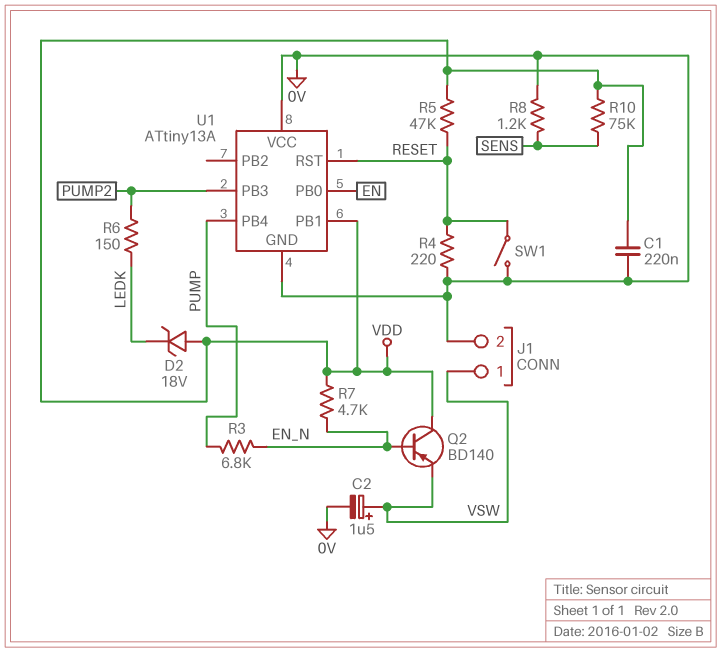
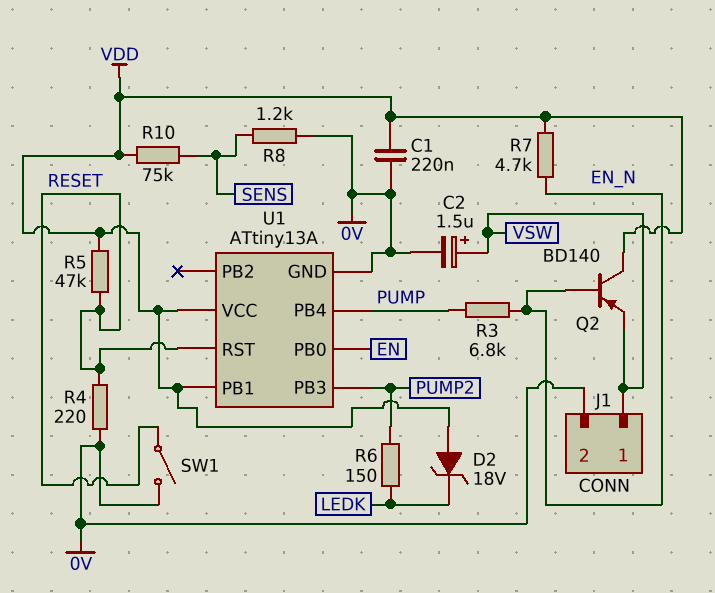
U1 pin VCC: 0V -> VDD

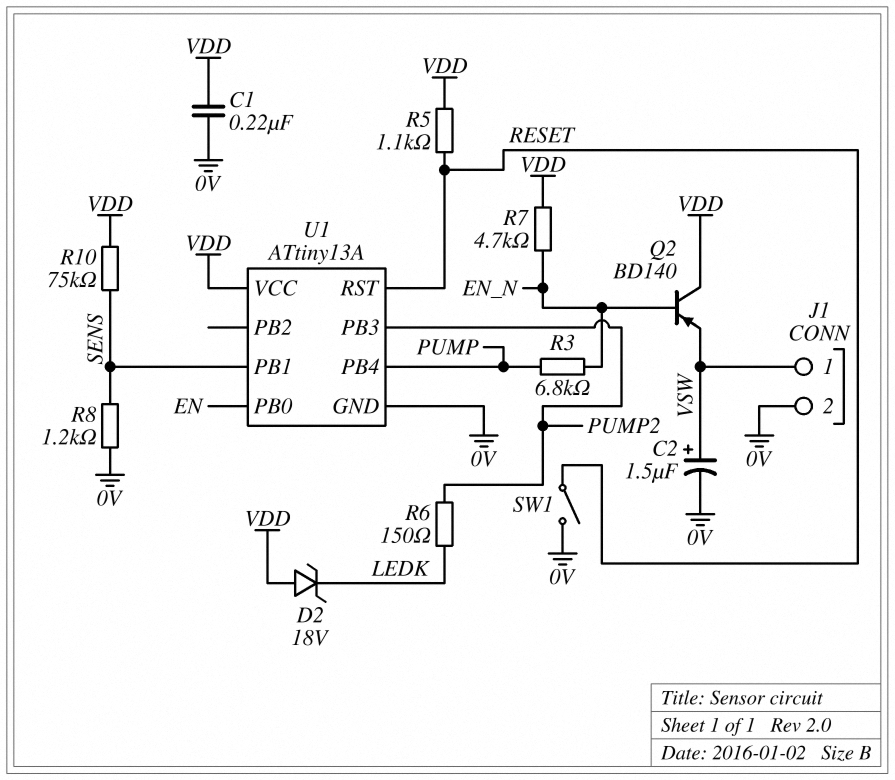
R4: 220 (0V, RESET) -> none
R5: 47k (RESET, VDD) -> 1.1k (RESET, VDD)
U1 pin PB1: VDD -> SENS

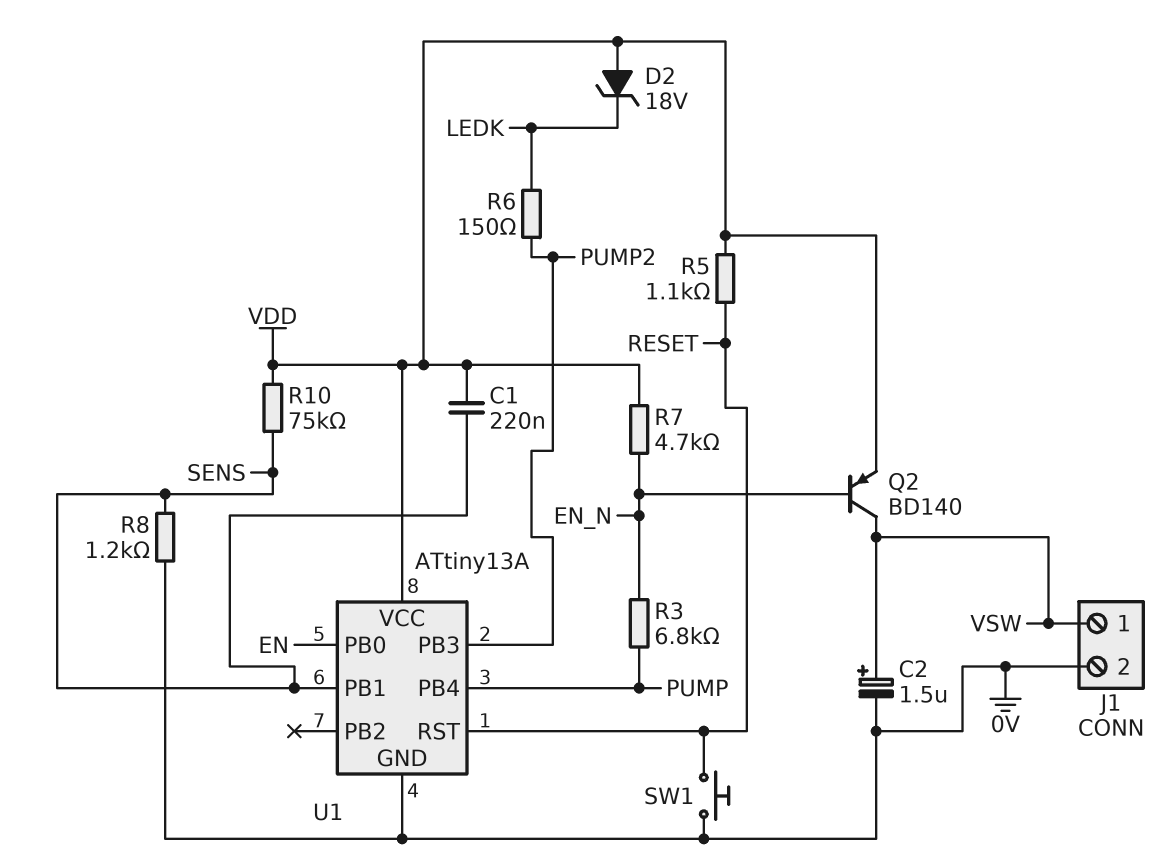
C1: 220nF (0V, VDD) -> 220nF (SENS, VDD)
Q2: PNP BD140 (B EN_N, C VDD, E VSW) -> PNP BD140 (B EN_N, C VSW, E VDD)
SW1: switch (0V, RESET) -> button (0V, RESET)

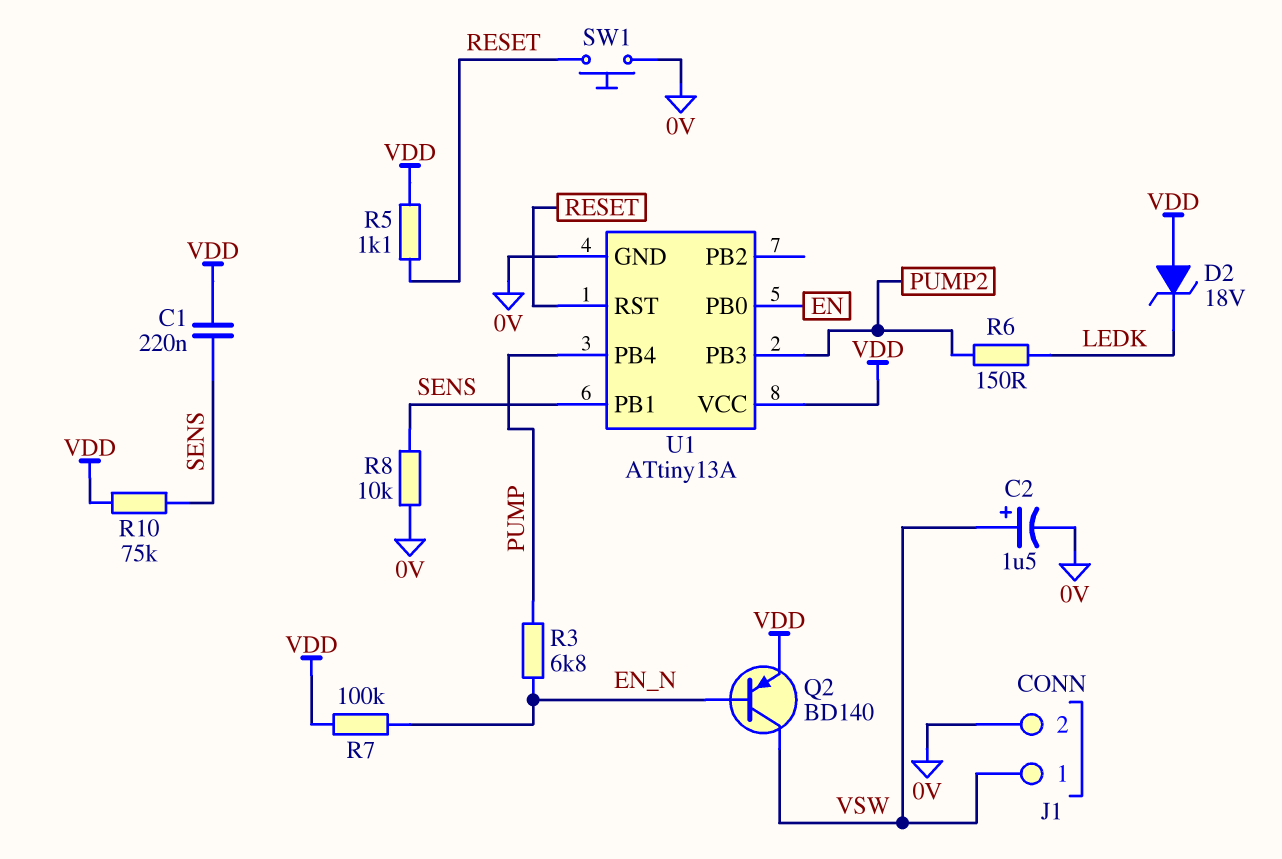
R7: 4.7k (EN_N, VDD) -> 100k (EN_N, VDD)
R8: 1.2k (0V, SENS) -> 10k (0V, SENS)

